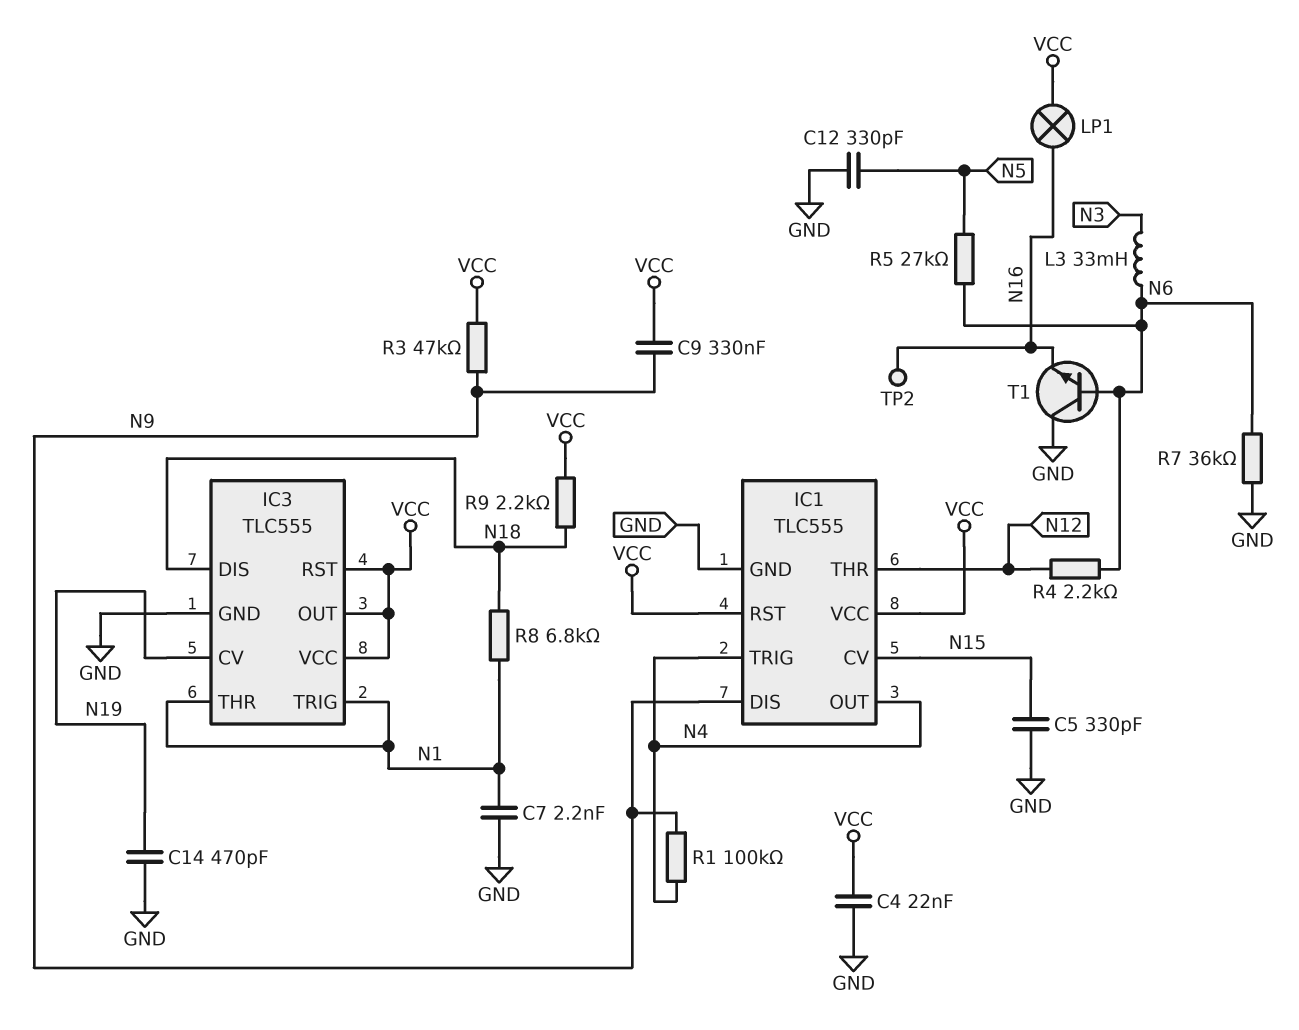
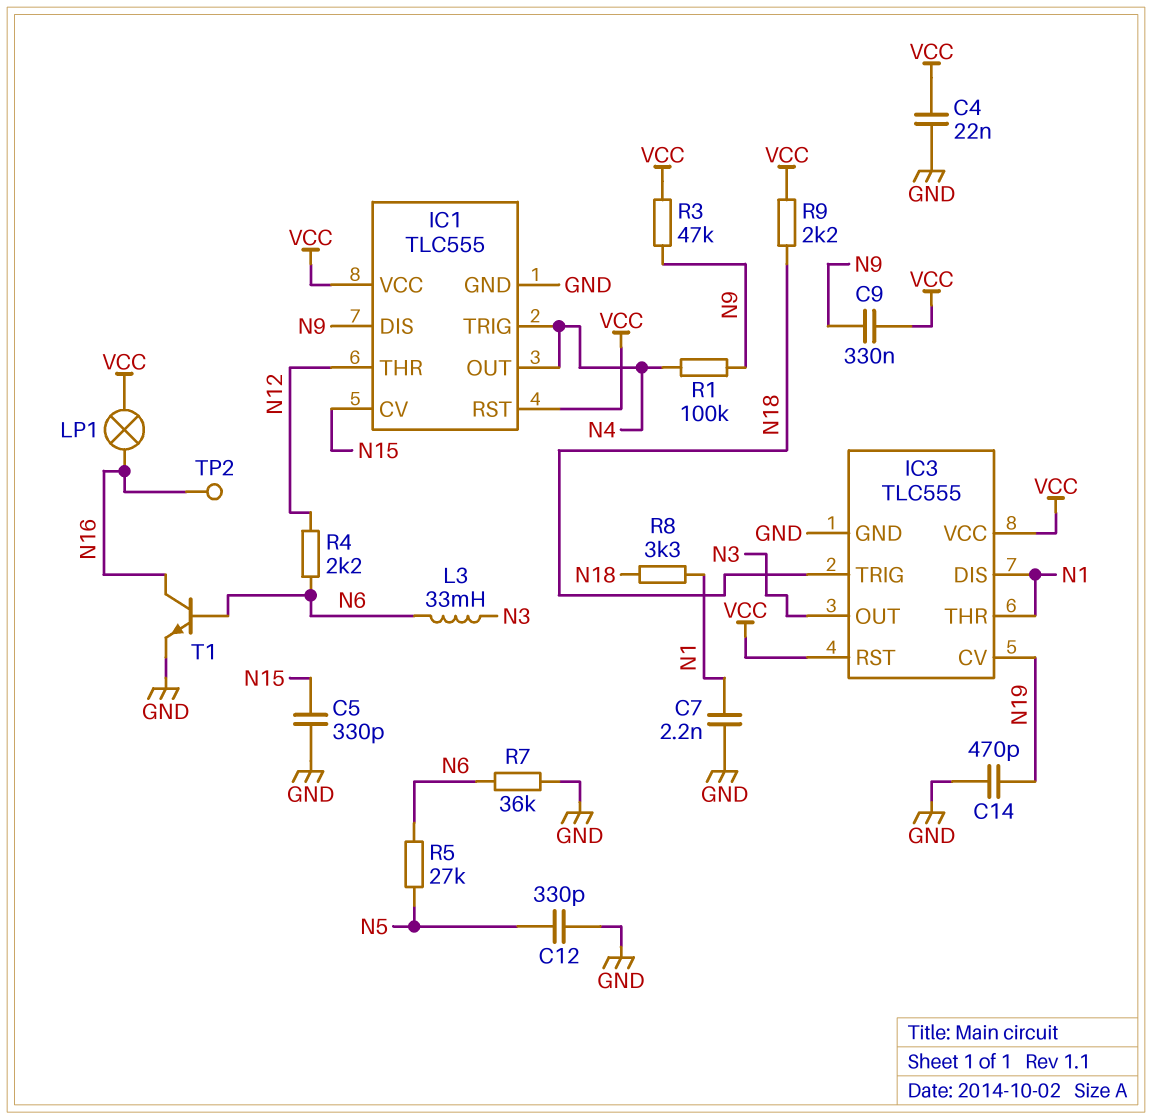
IC3 pin DIS: N18 -> N1
IC3 pin OUT: VCC -> N3
IC3 pin TRIG: N1 -> N18
R8: 6.8k (N1, N18) -> 3.3k (N1, N18)
T1: NPN (B N6, C GND, E N16) -> NPN (B N6, C N16, E GND)

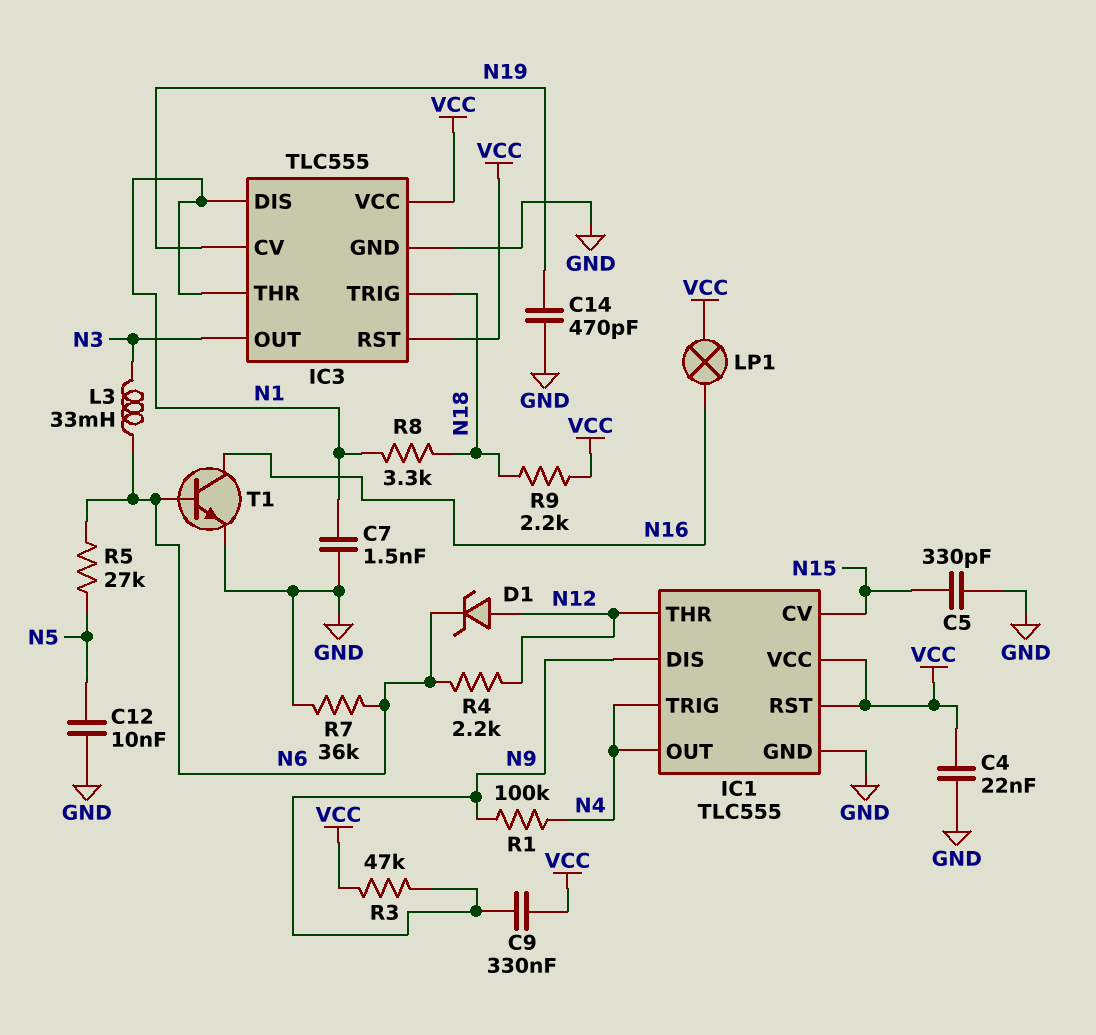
C7: 2.2nF (GND, N1) -> 1.5nF (GND, N1)
C12: 330pF (GND, N5) -> 10nF (GND, N5)
D1: none -> zener (A N12, K N6)
TP2: test point (N16) -> none

